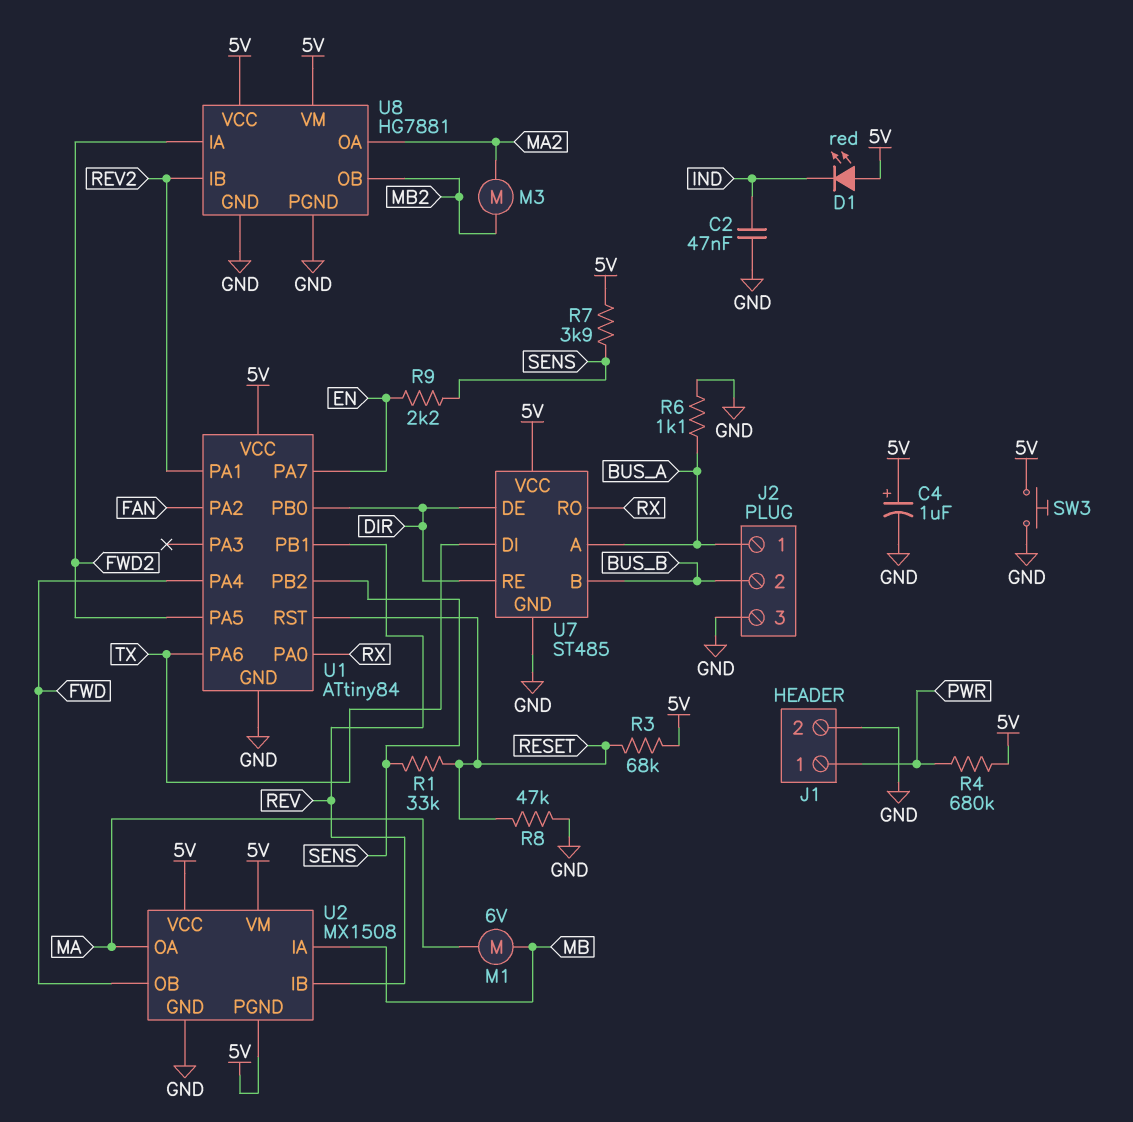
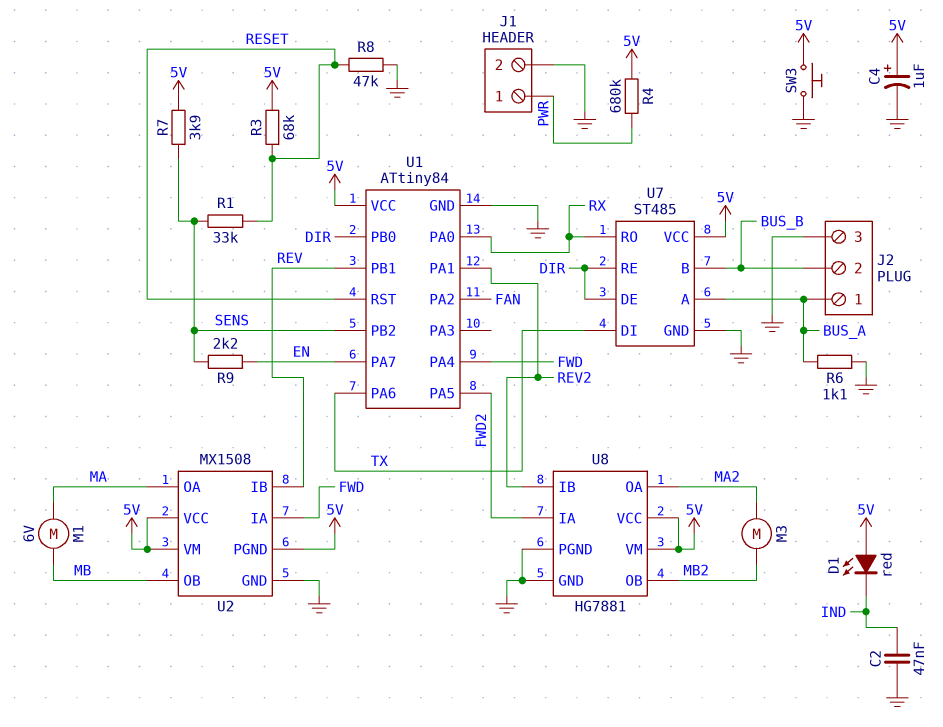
U2 pin IA: MB -> FWD
U2 pin OB: FWD -> MB

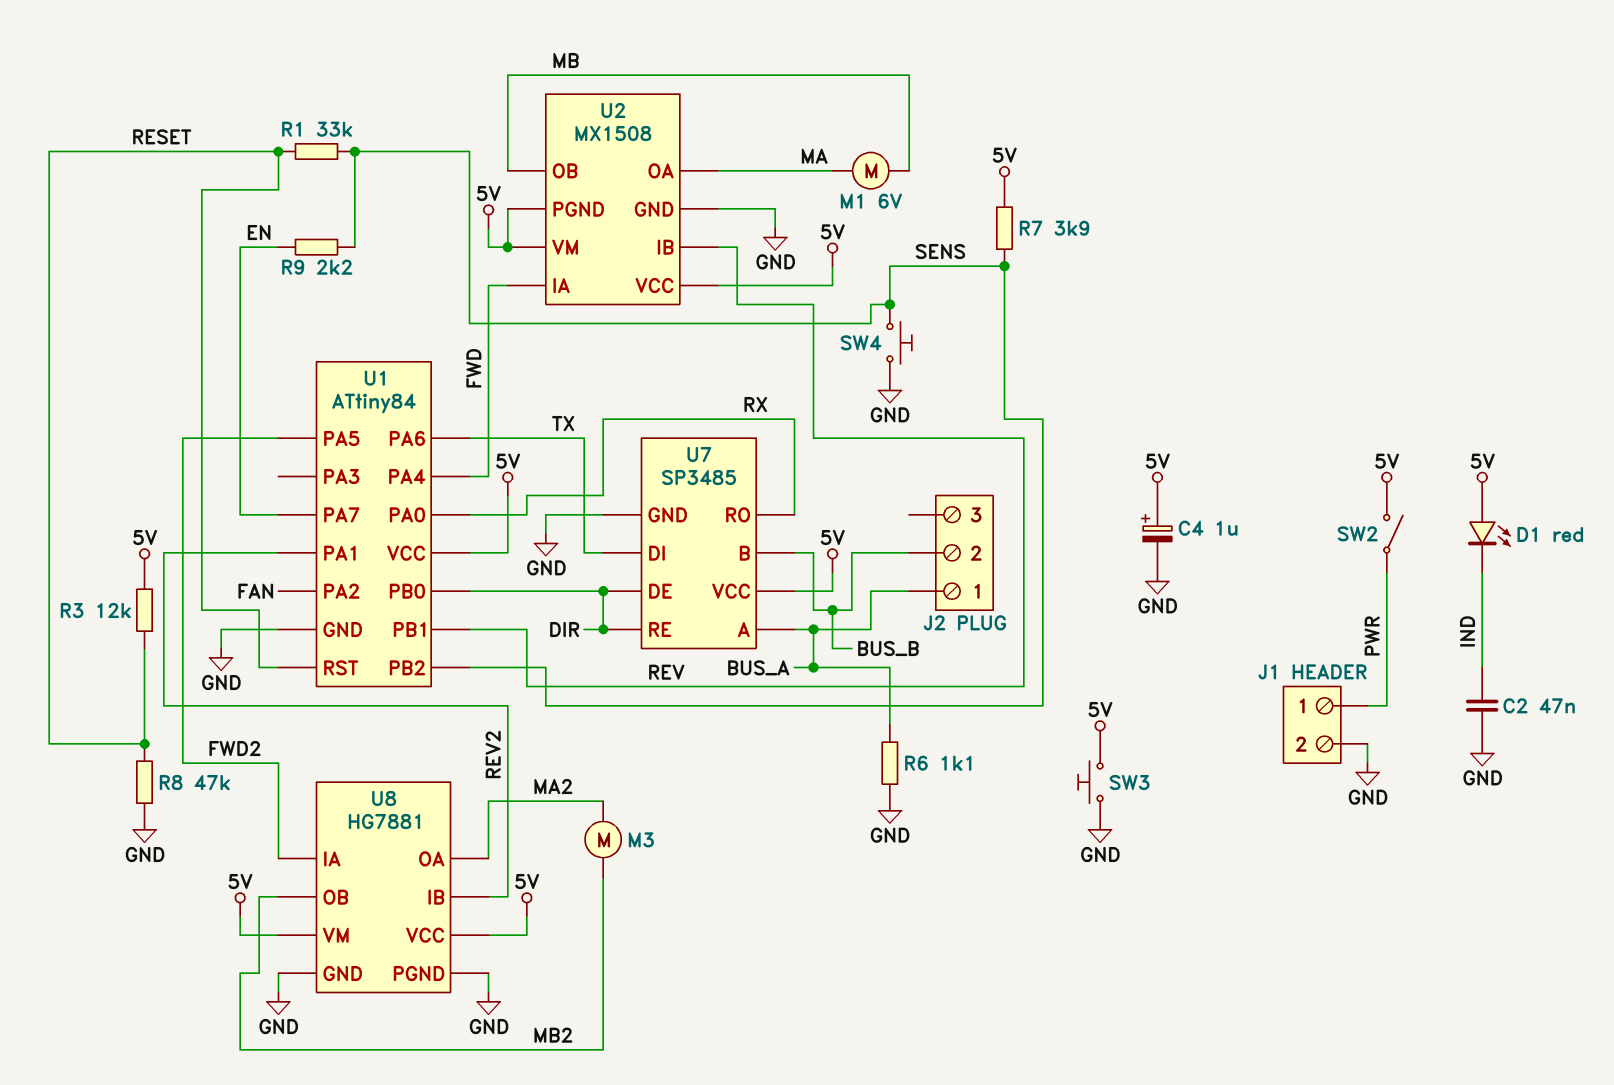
J2 pin 3: GND -> none
R3: 68k (5V, RESET) -> 12k (5V, RESET)
R4: 680k (5V, PWR) -> none
SW2: none -> switch (5V, PWR)
SW4: none -> button (GND, SENS)
U7: ST485 -> SP3485

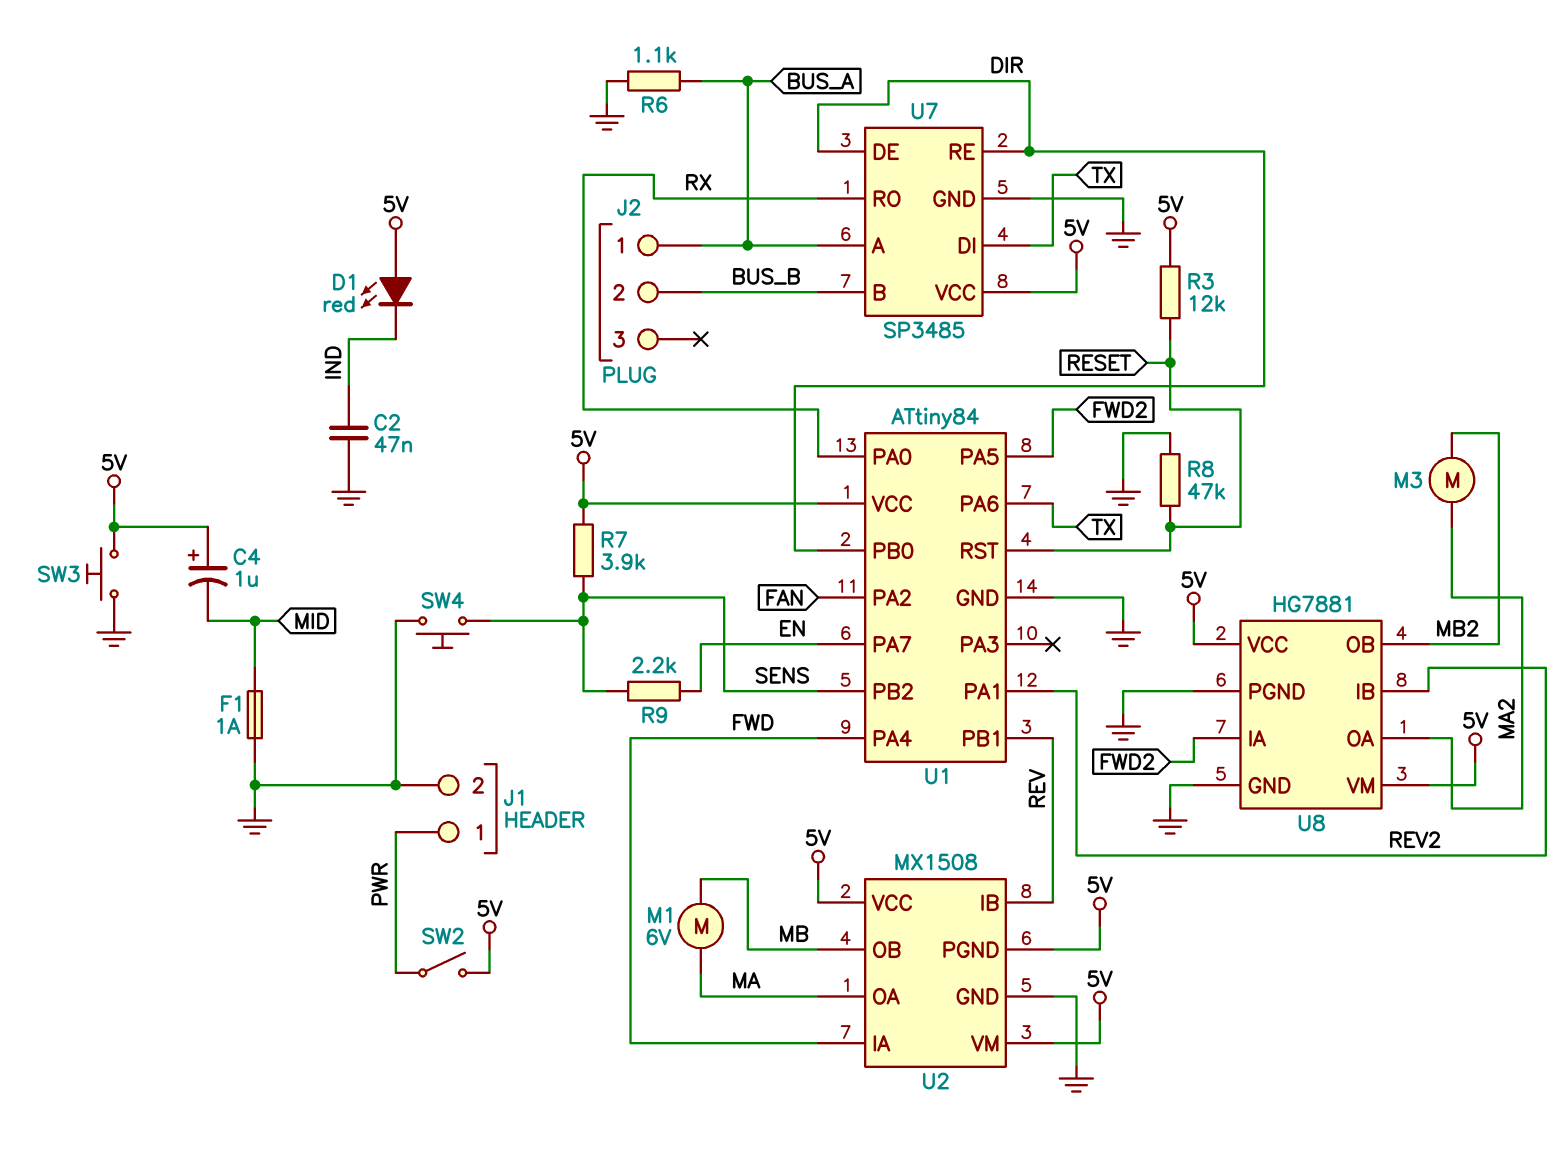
C4: 1uF (plus 5V, minus GND) -> 1uF (plus 5V, minus MID)
F1: none -> 1A (GND, MID)
R1: 33k (RESET, SENS) -> none

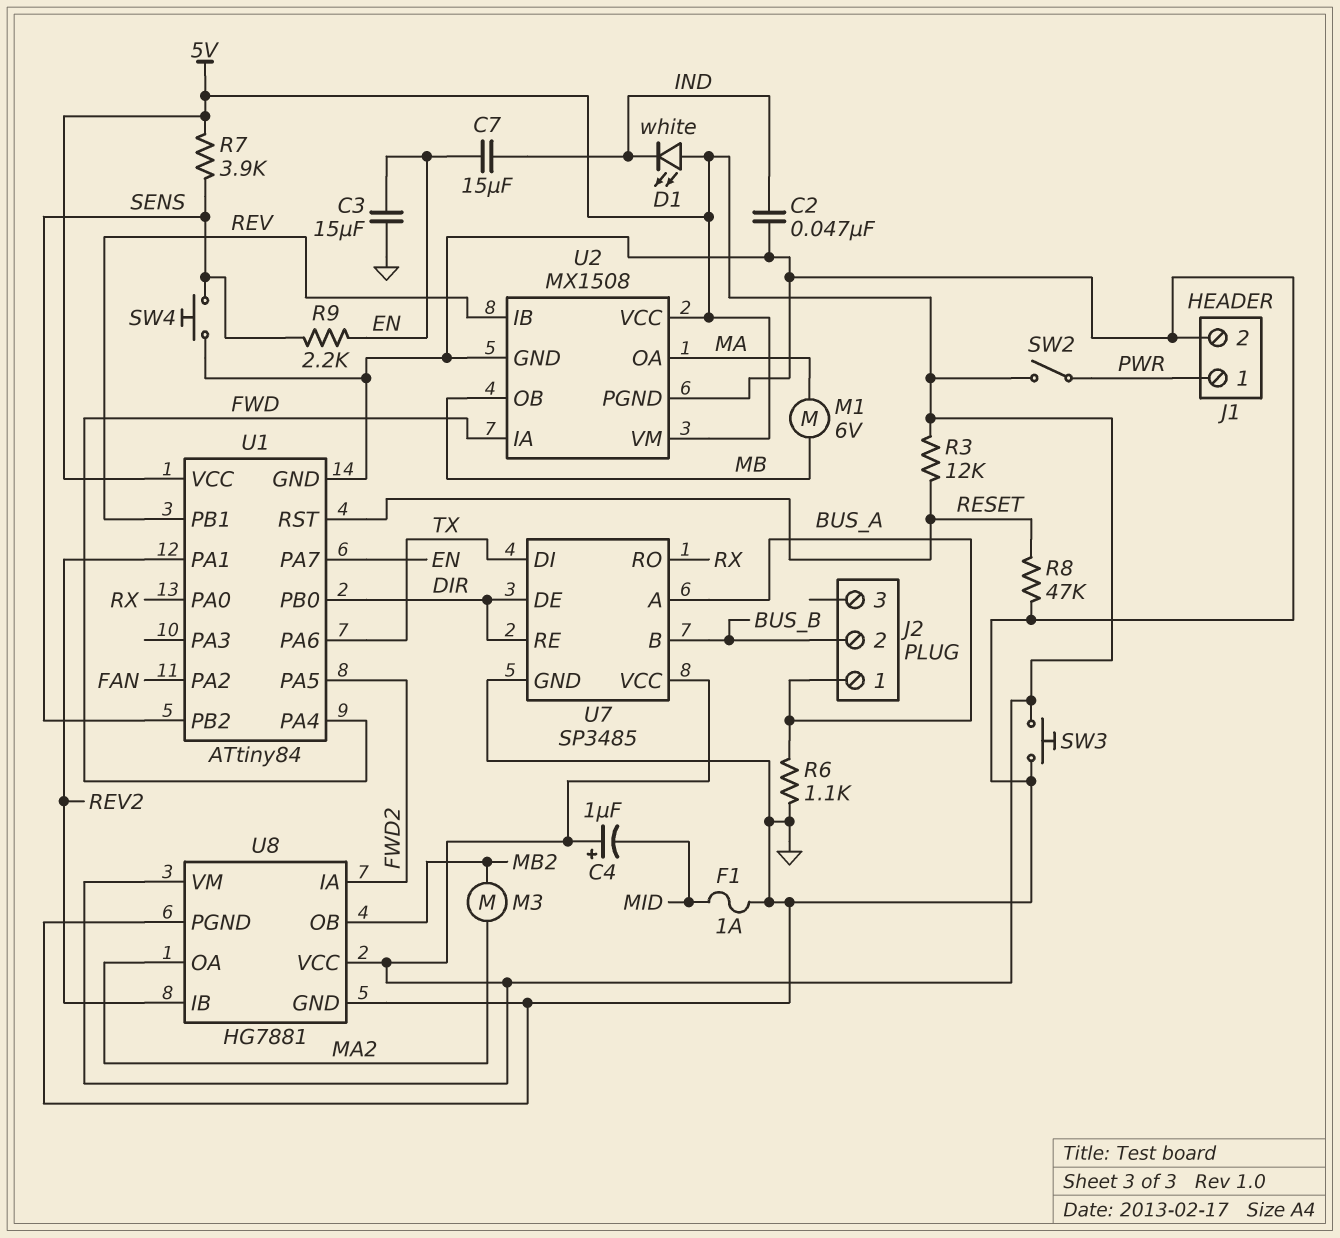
C3: none -> 15uF (EN, GND)
C7: none -> 15uF (EN, IND)
D1: LED red (A 5V, K IND) -> LED white (A 5V, K IND)
U2 pin PGND: 5V -> GND

